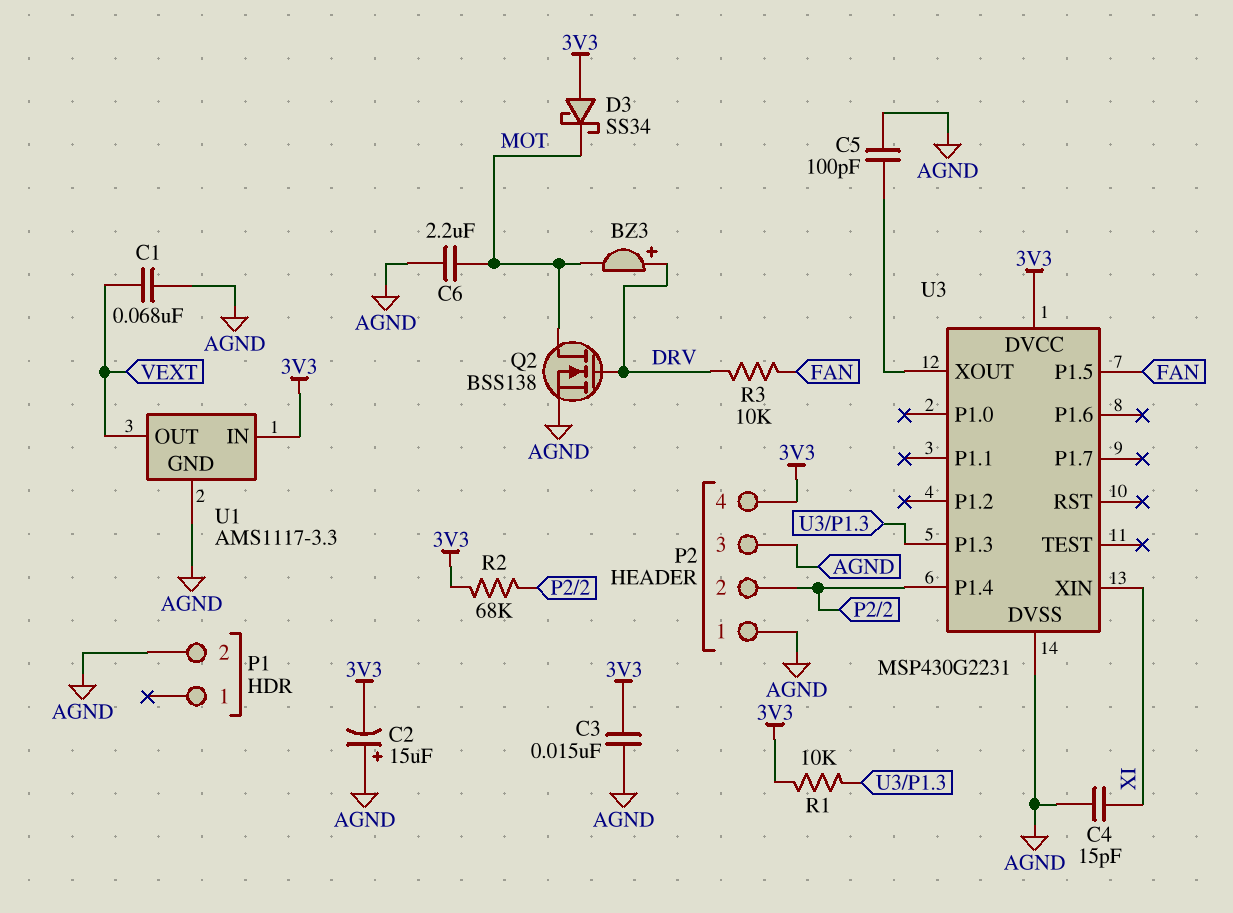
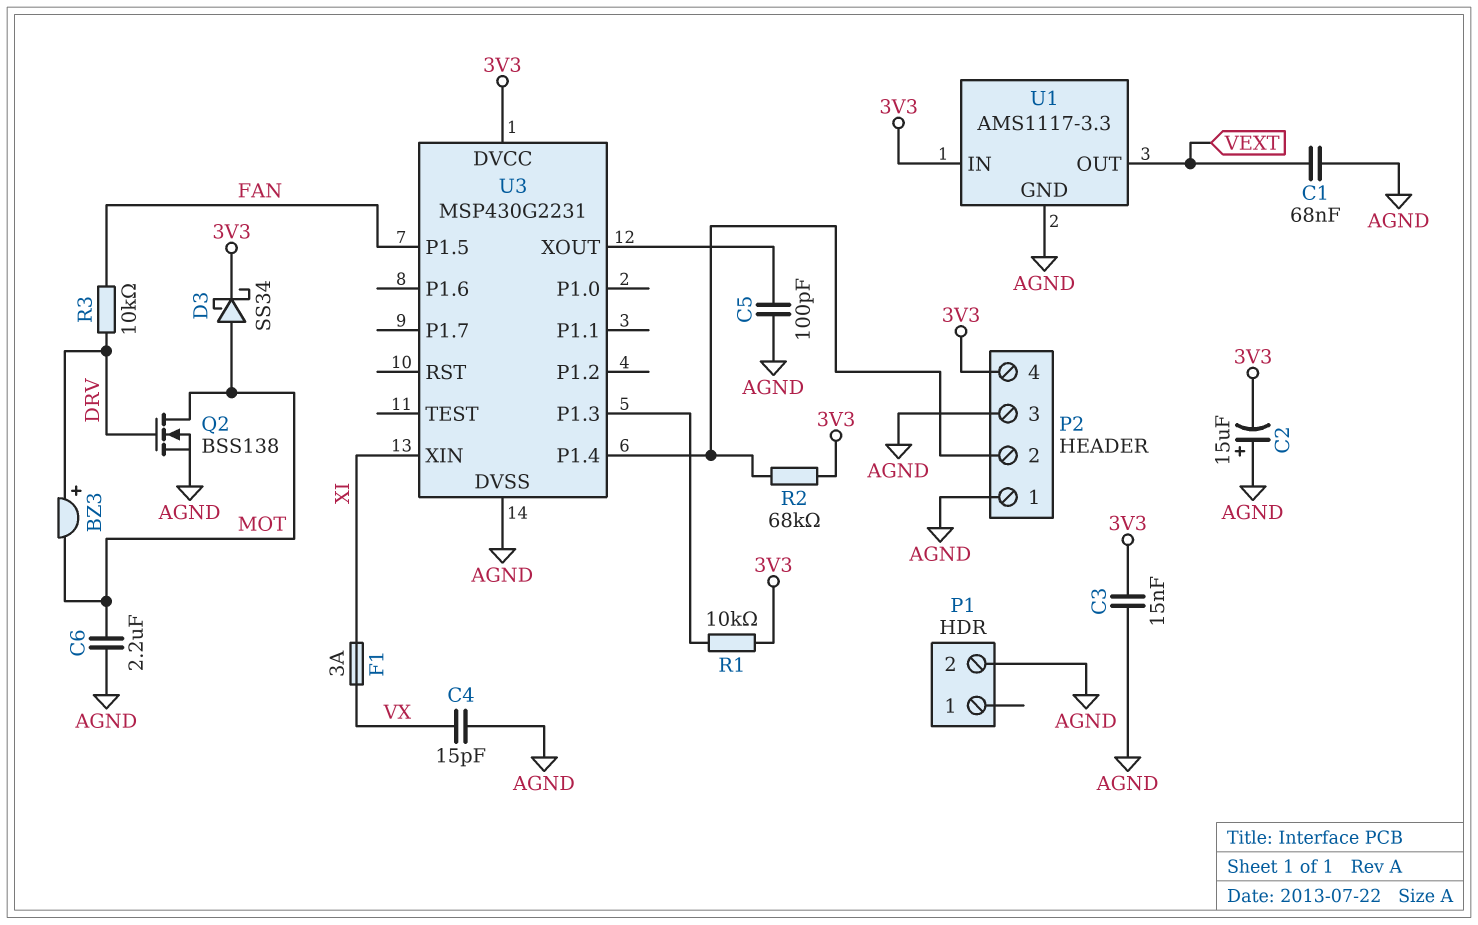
C4: 15pF (AGND, XI) -> 15pF (AGND, VX)
D3: schottky SS34 (A 3V3, K MOT) -> schottky SS34 (A MOT, K 3V3)
F1: none -> 3A (VX, XI)

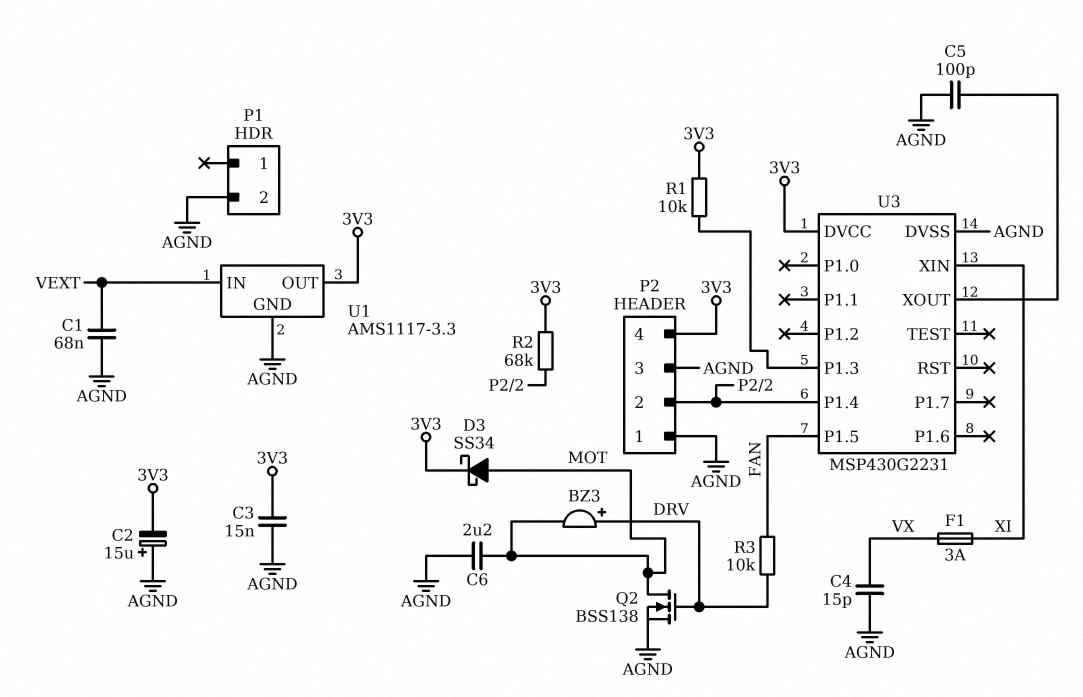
U1 pin IN: 3V3 -> VEXT
U1 pin OUT: VEXT -> 3V3

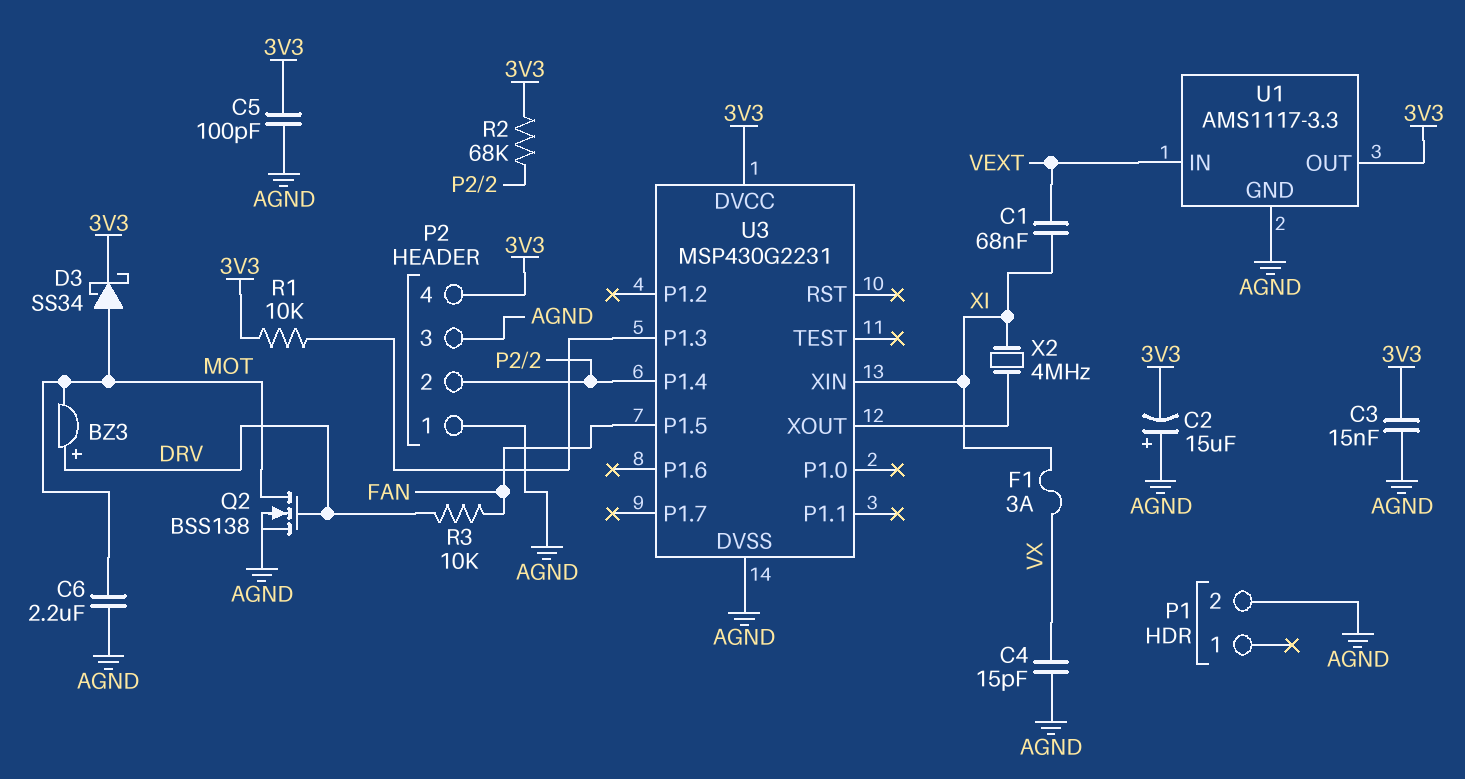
C1: 68nF (AGND, VEXT) -> 68nF (VEXT, XI)
C5: 100pF (AGND, U3/XOUT) -> 100pF (3V3, AGND)
X2: none -> 4MHz (U3/XOUT, XI)

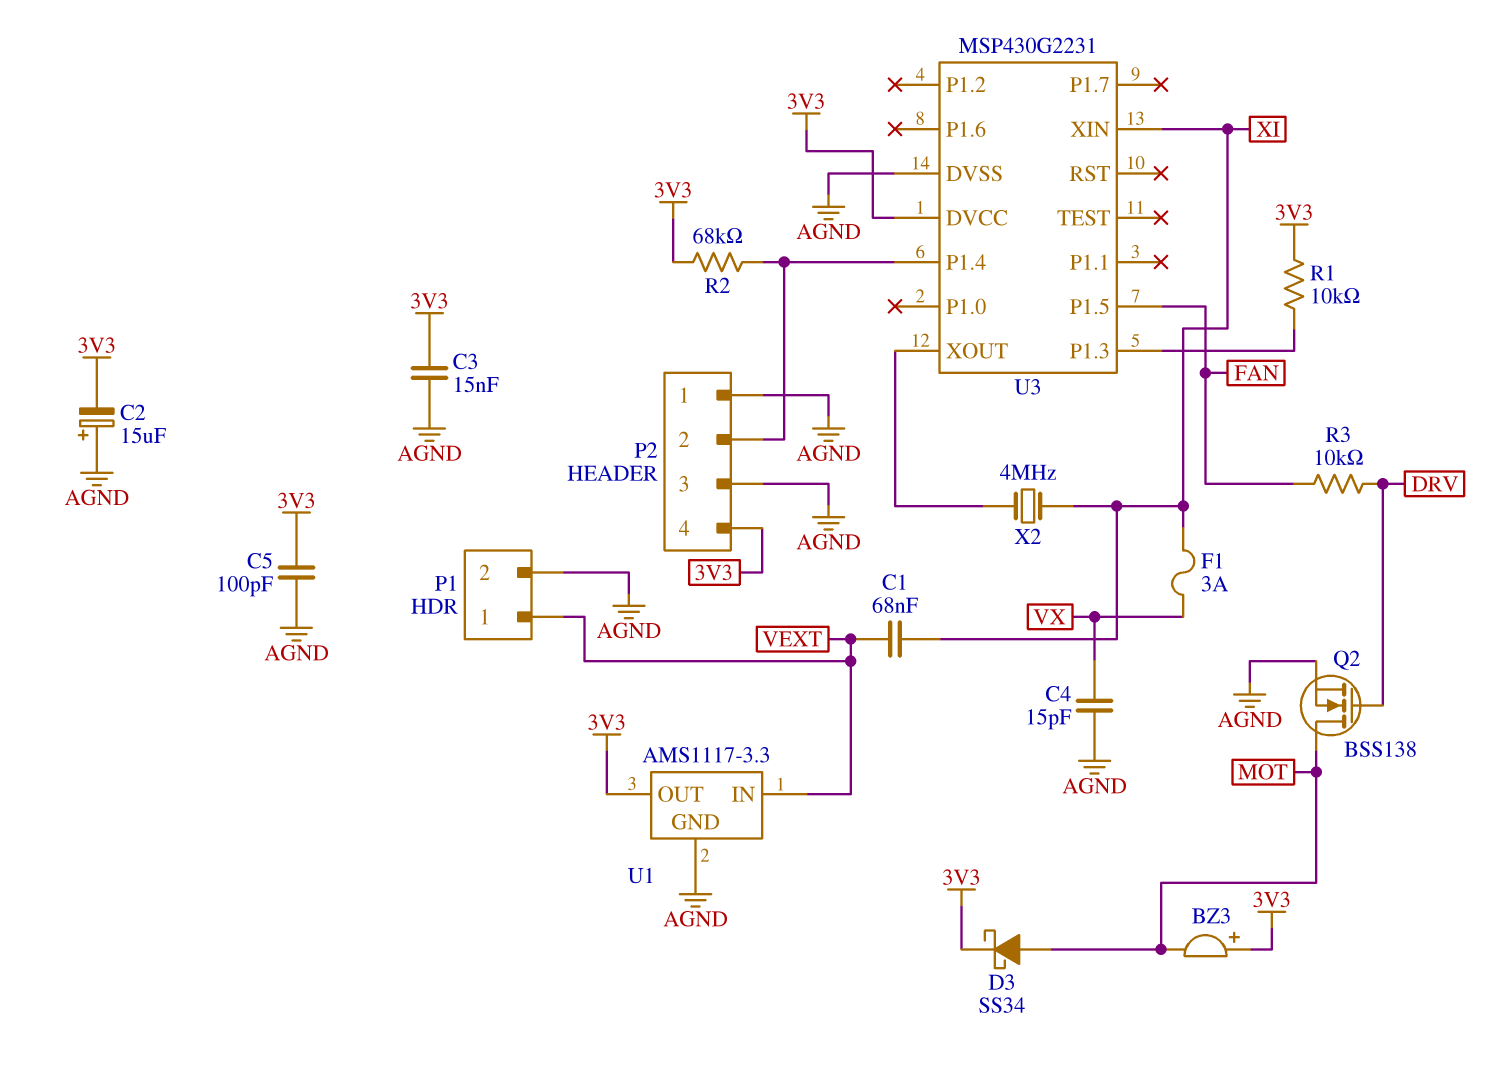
BZ3: buzzer (plus DRV, minus MOT) -> buzzer (plus 3V3, minus MOT)
C6: 2.2uF (AGND, MOT) -> none
P1 pin 1: none -> VEXT

